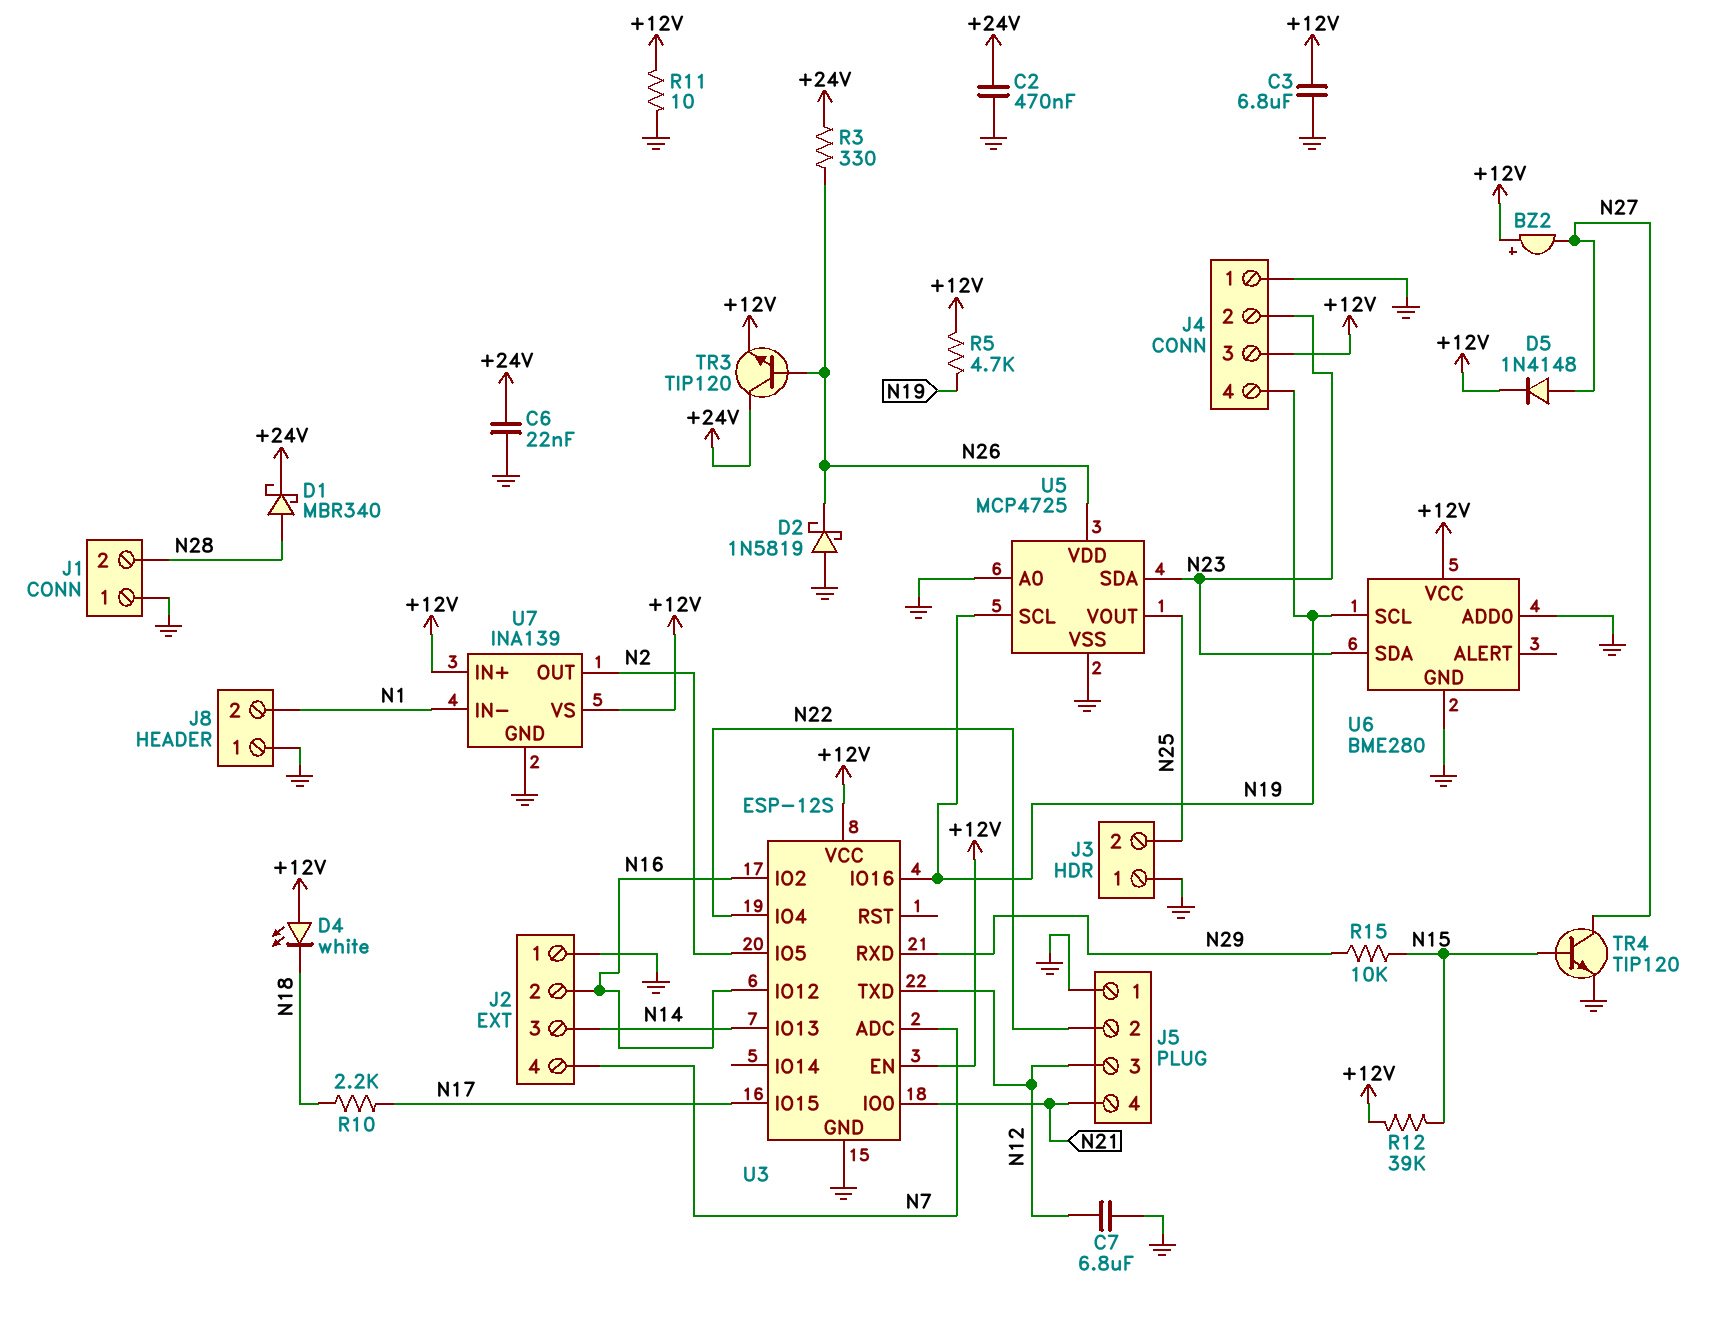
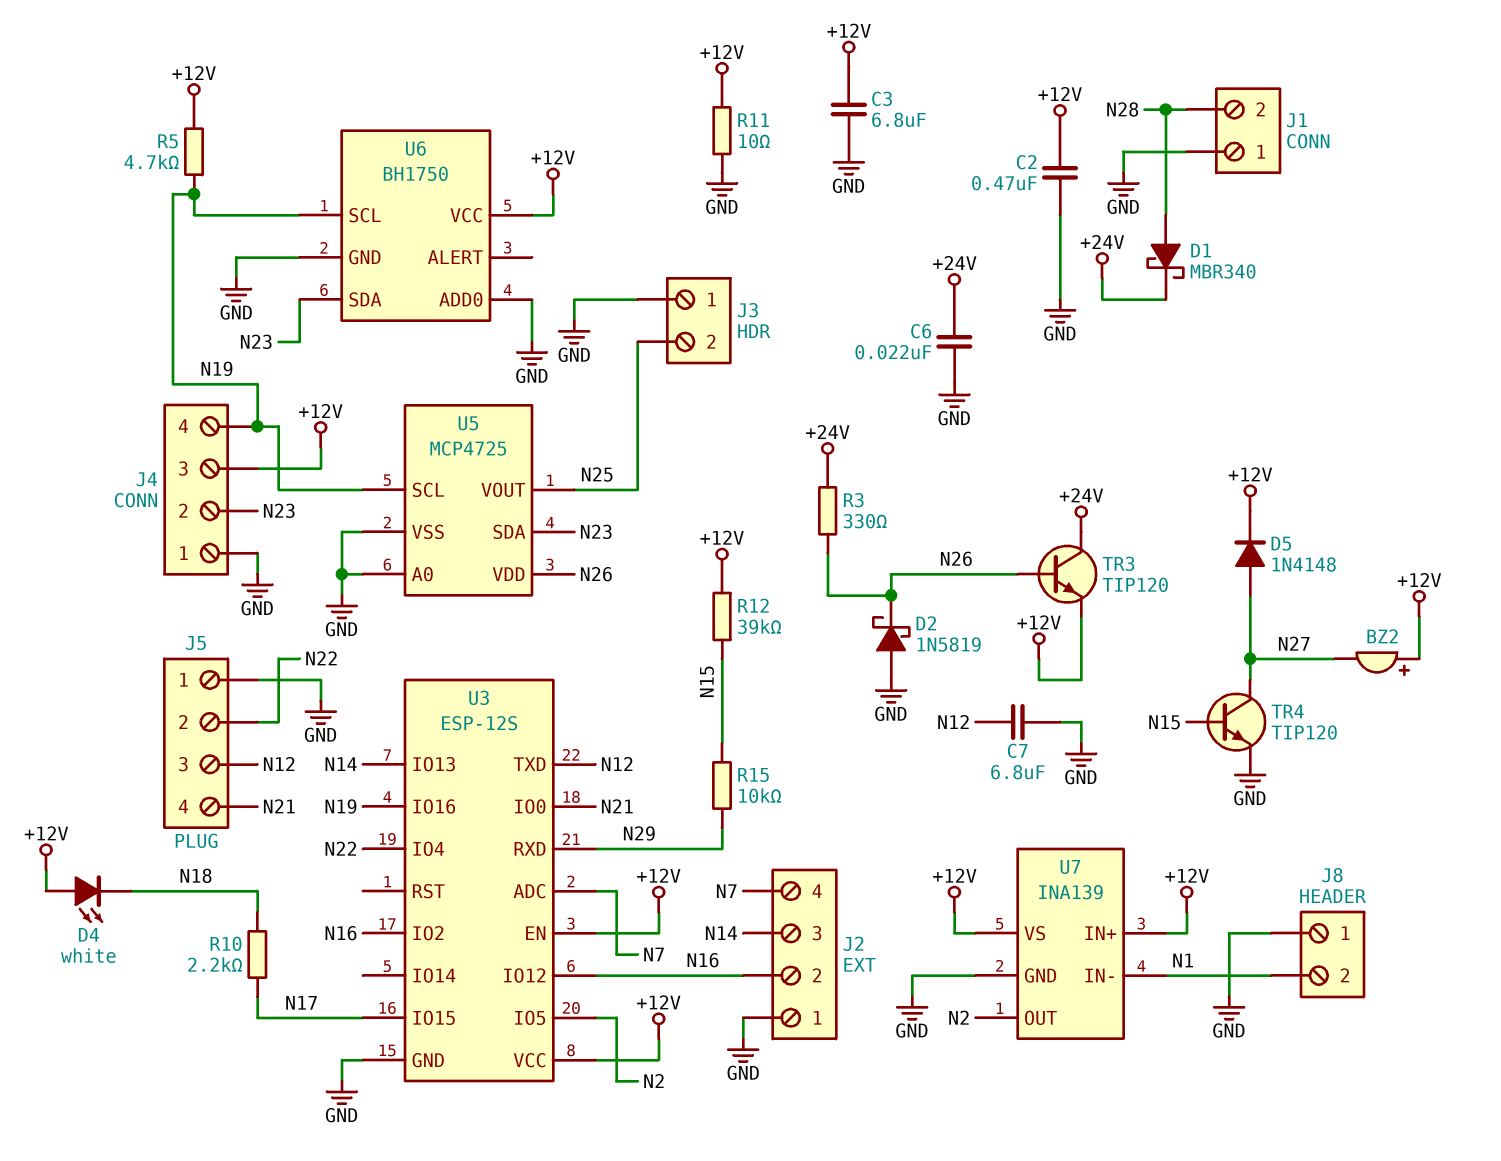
C2: 470nF (+24V, GND) -> 470nF (+12V, GND)
U6: BME280 -> BH1750

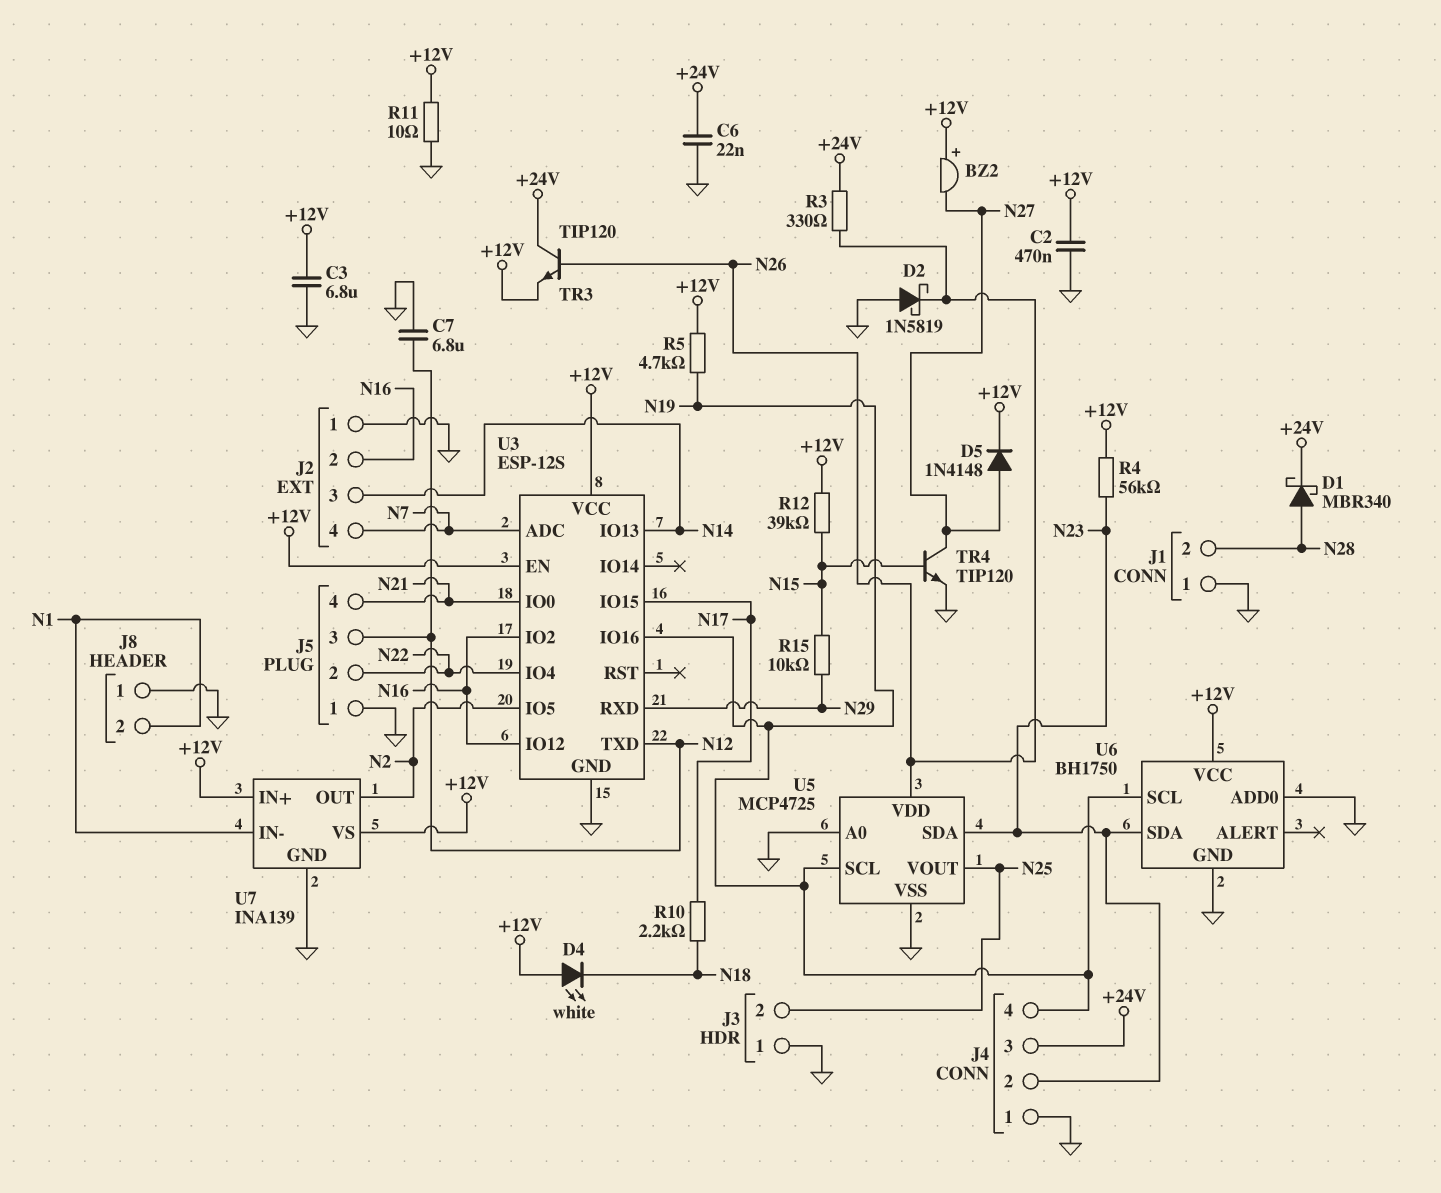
J4 pin 3: +12V -> +24V
R4: none -> 56k (+12V, N23)

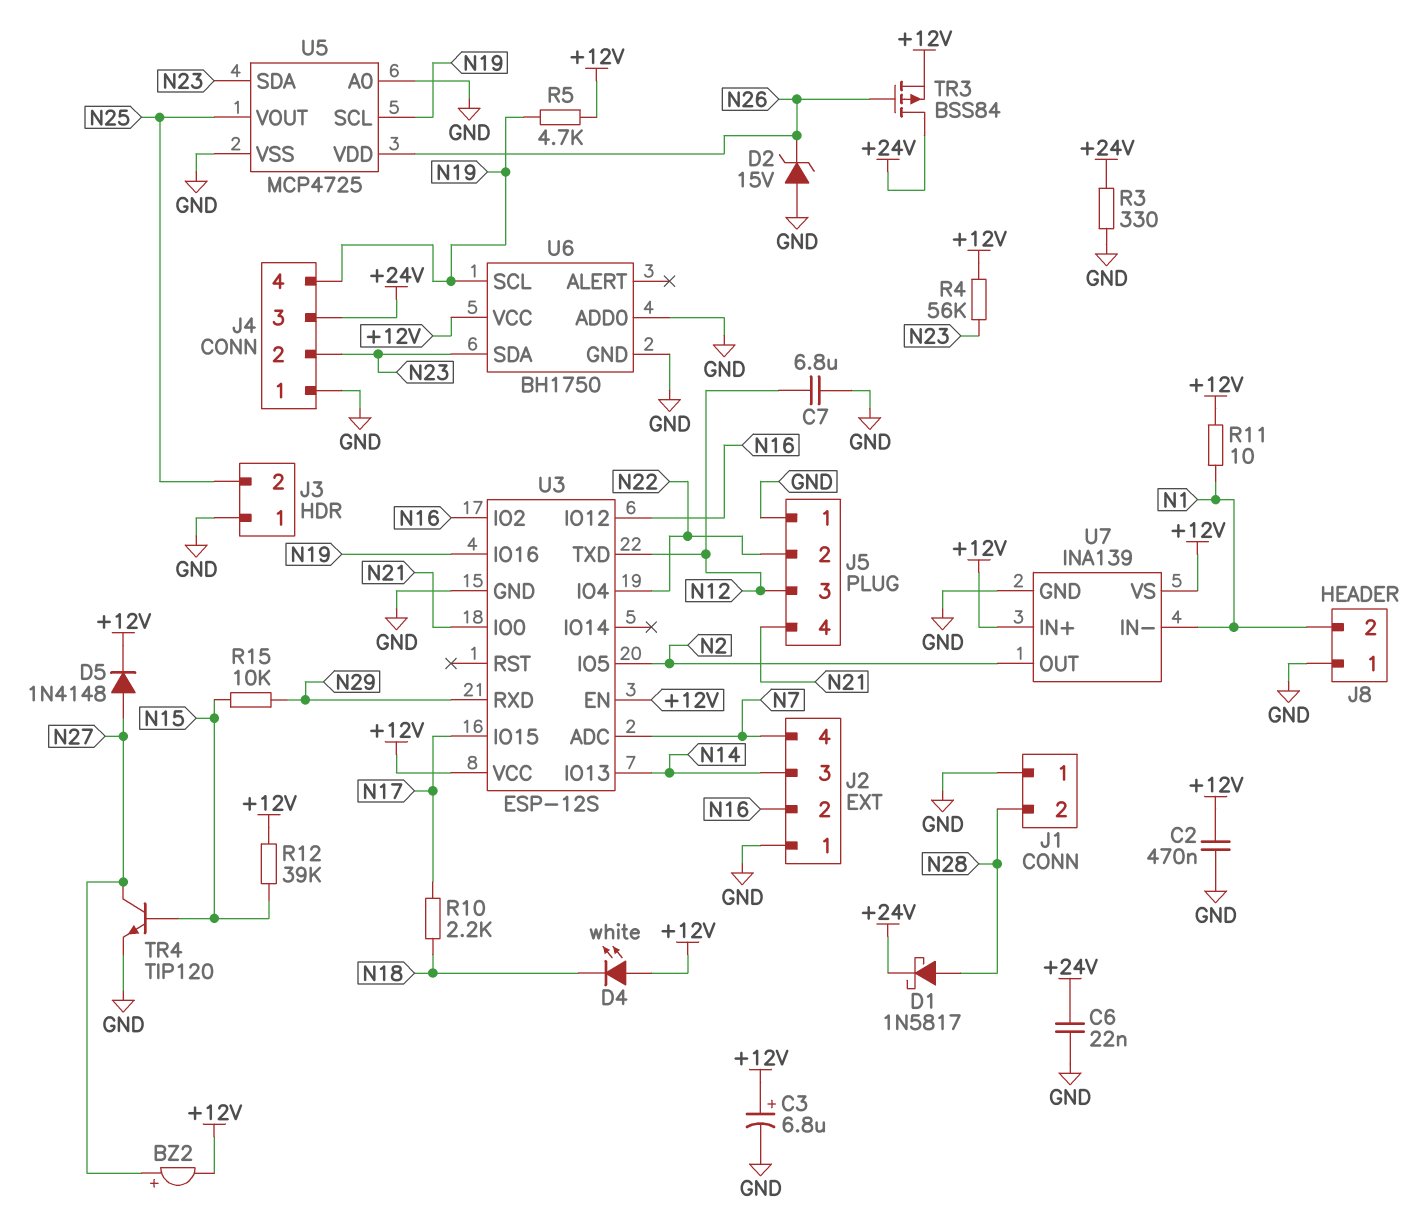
BZ2: buzzer (plus +12V, minus N27) -> buzzer (plus N27, minus +12V)
C3: 6.8uF (+12V, GND) -> 6.8uF (plus +12V, minus GND)
D1: schottky MBR340 (A N28, K +24V) -> schottky 1N5817 (A N28, K +24V)
D2: schottky 1N5819 (A GND, K N26) -> zener 15V (A GND, K N26)
R3: 330 (+24V, N26) -> 330 (+24V, GND)
R11: 10 (+12V, GND) -> 10 (+12V, N1)
TR3: NPN TIP120 (B N26, C +24V, E +12V) -> PMOS BSS84 (G N26, D +24V, S +12V)

